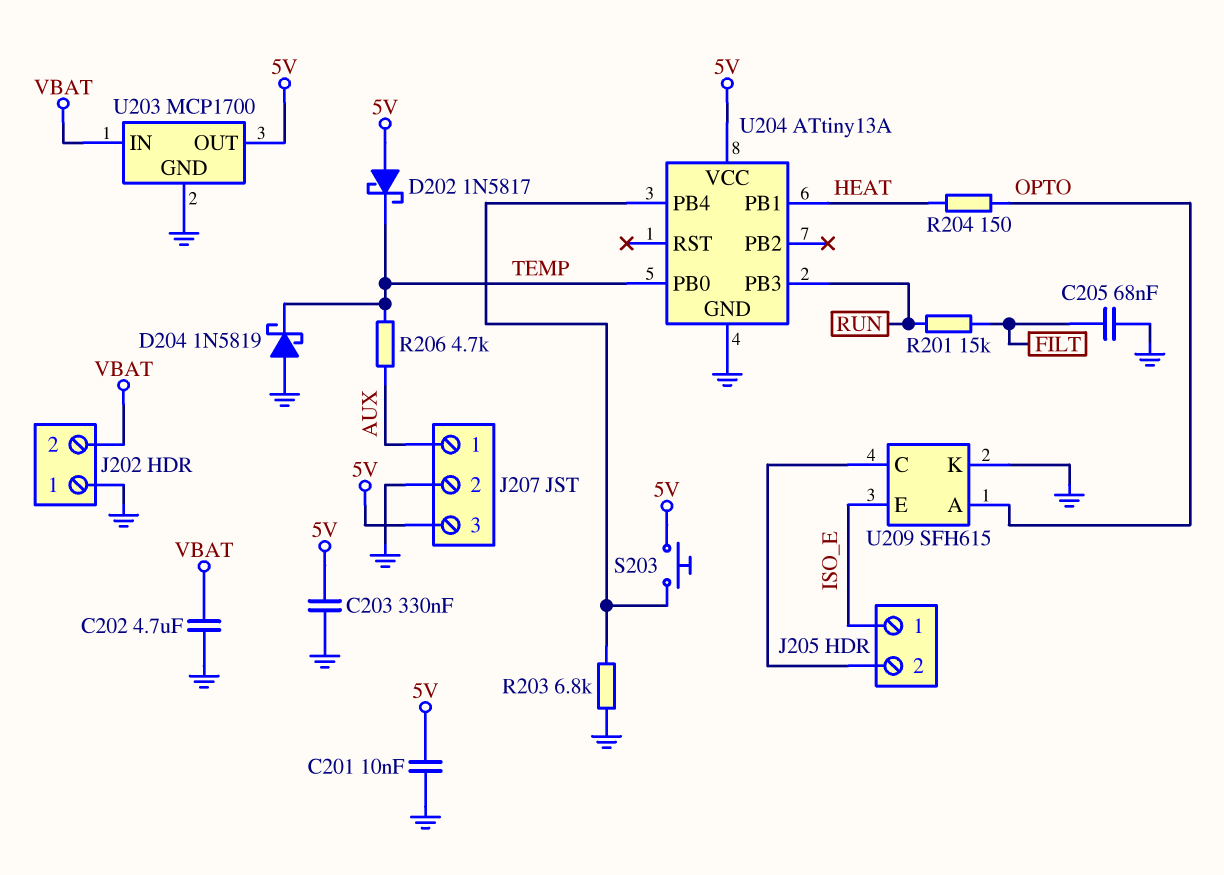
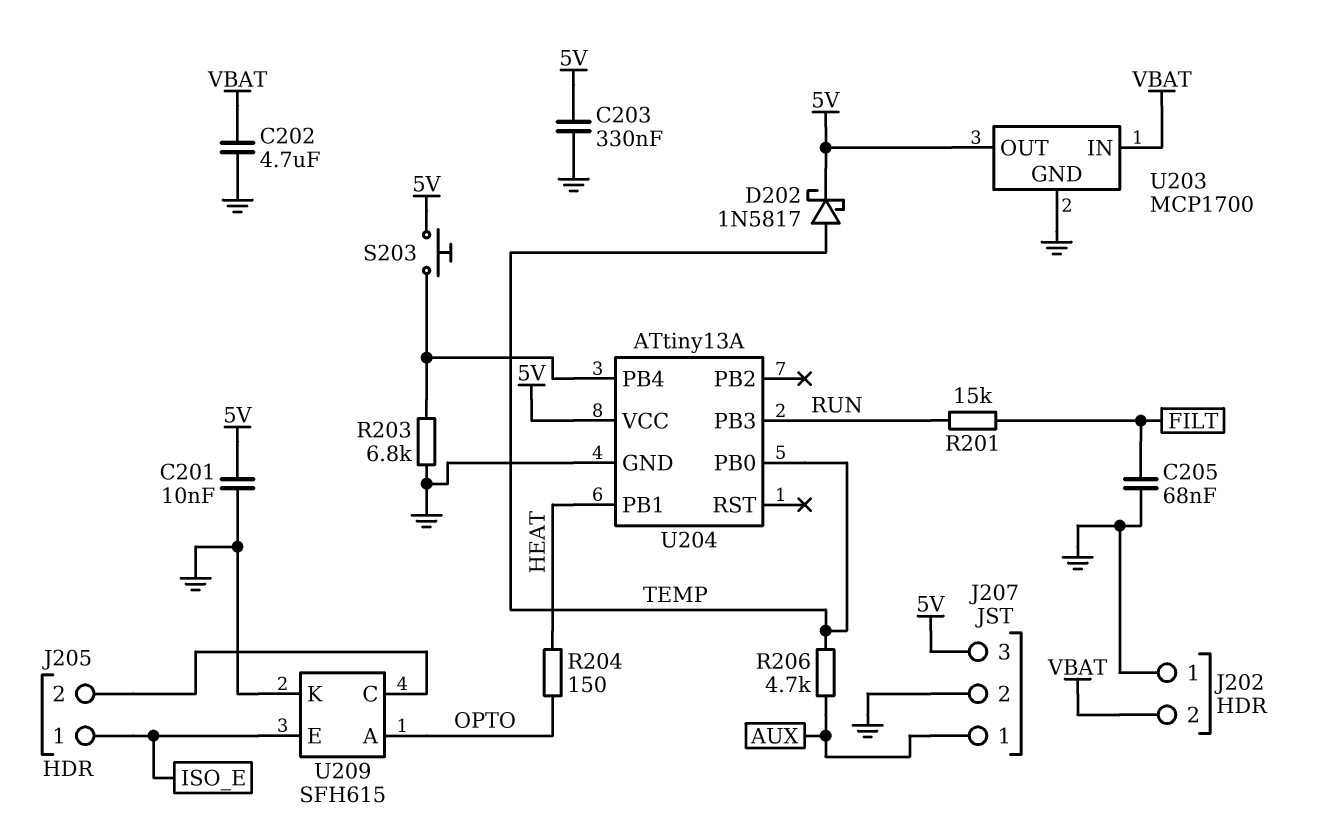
D202: schottky 1N5817 (A 5V, K TEMP) -> schottky 1N5817 (A TEMP, K 5V)
D204: schottky 1N5819 (A GND, K TEMP) -> none

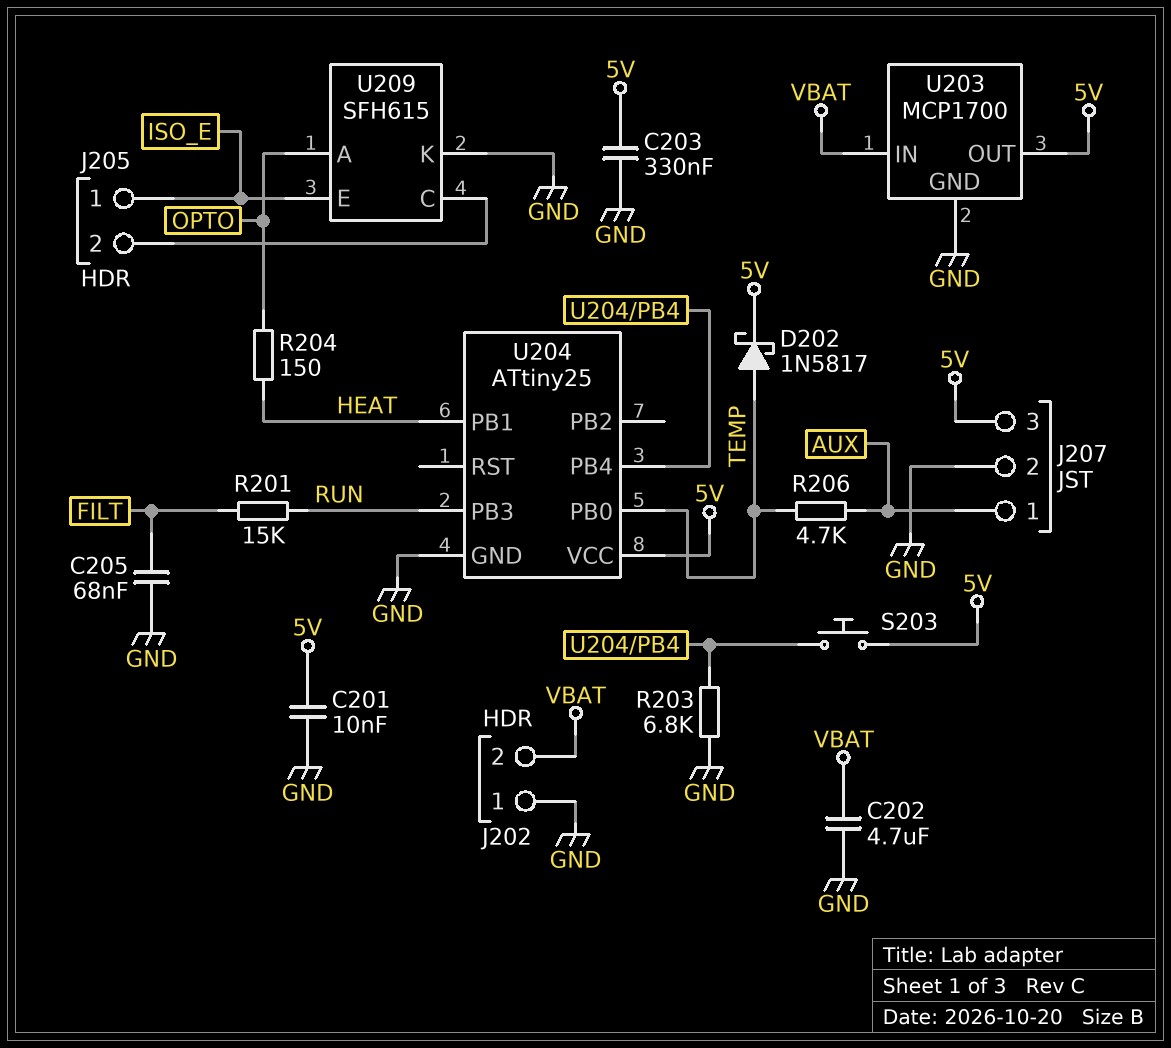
U204: ATtiny13A -> ATtiny25

